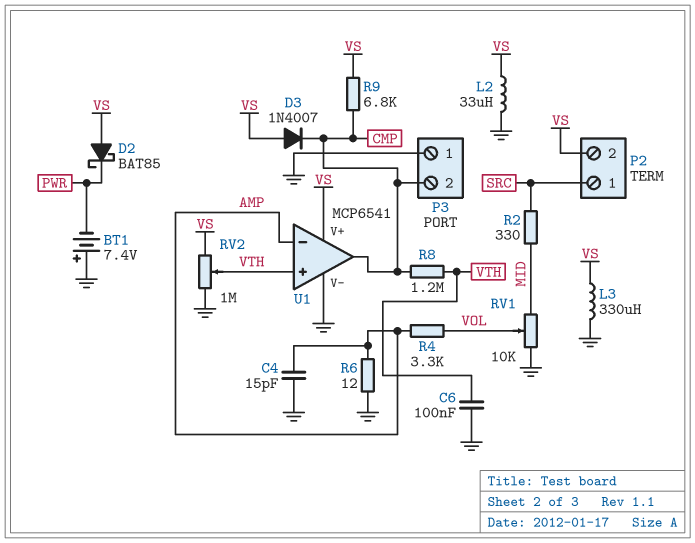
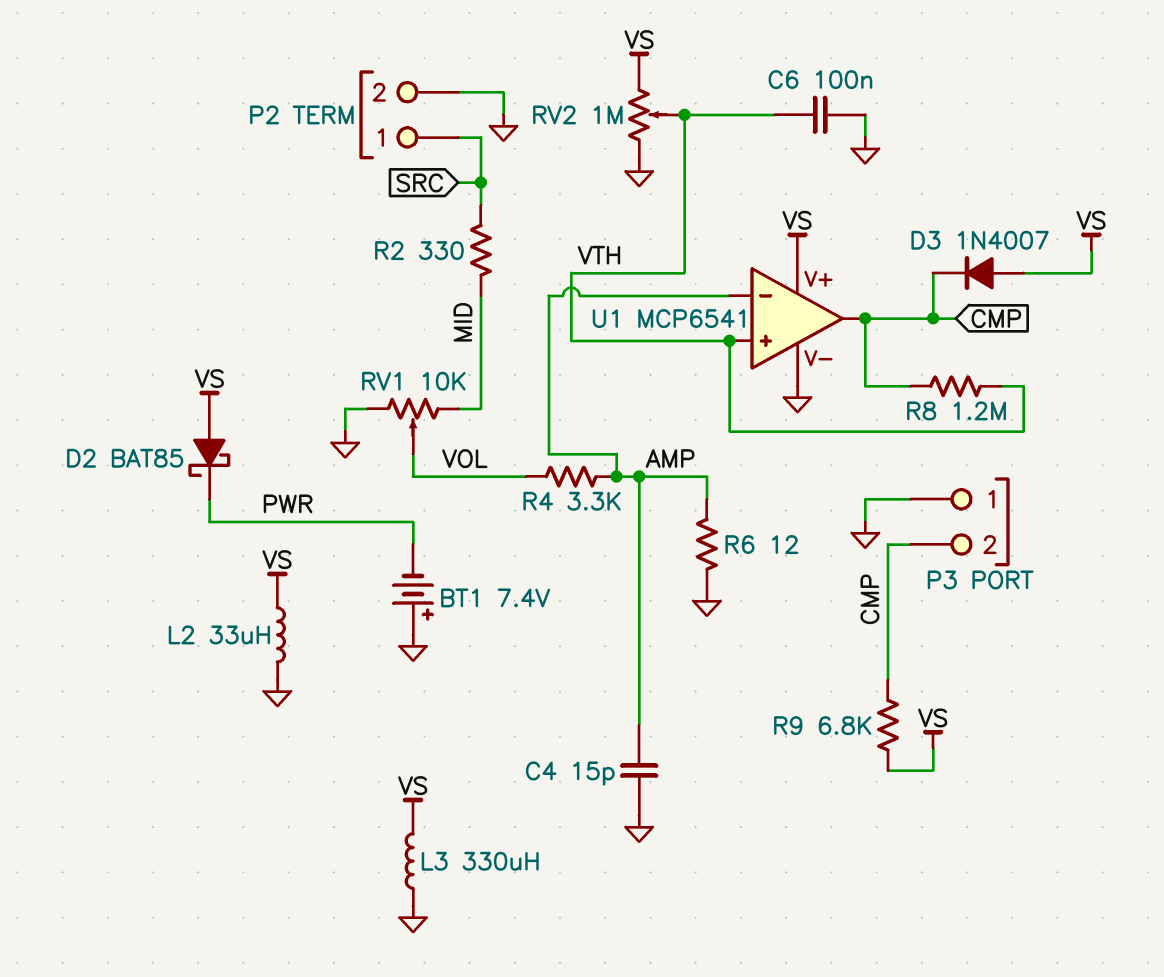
P2 pin 2: VS -> GND

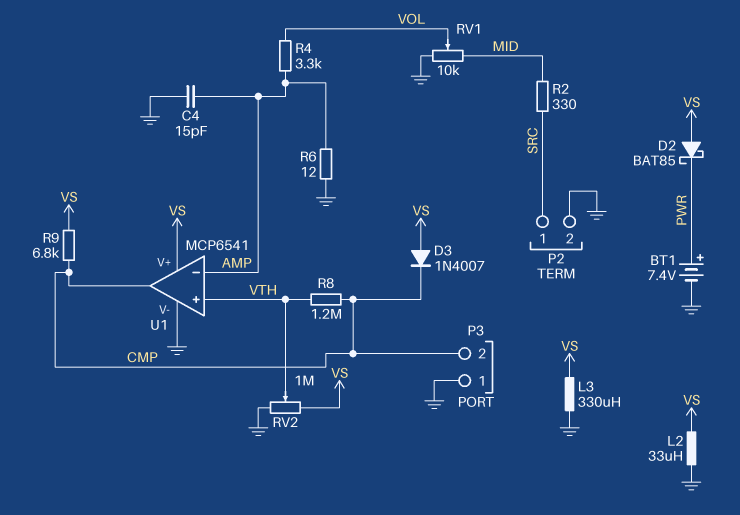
BT1: 7.4V (plus GND, minus PWR) -> 7.4V (plus PWR, minus GND)
C6: 100nF (GND, VTH) -> none

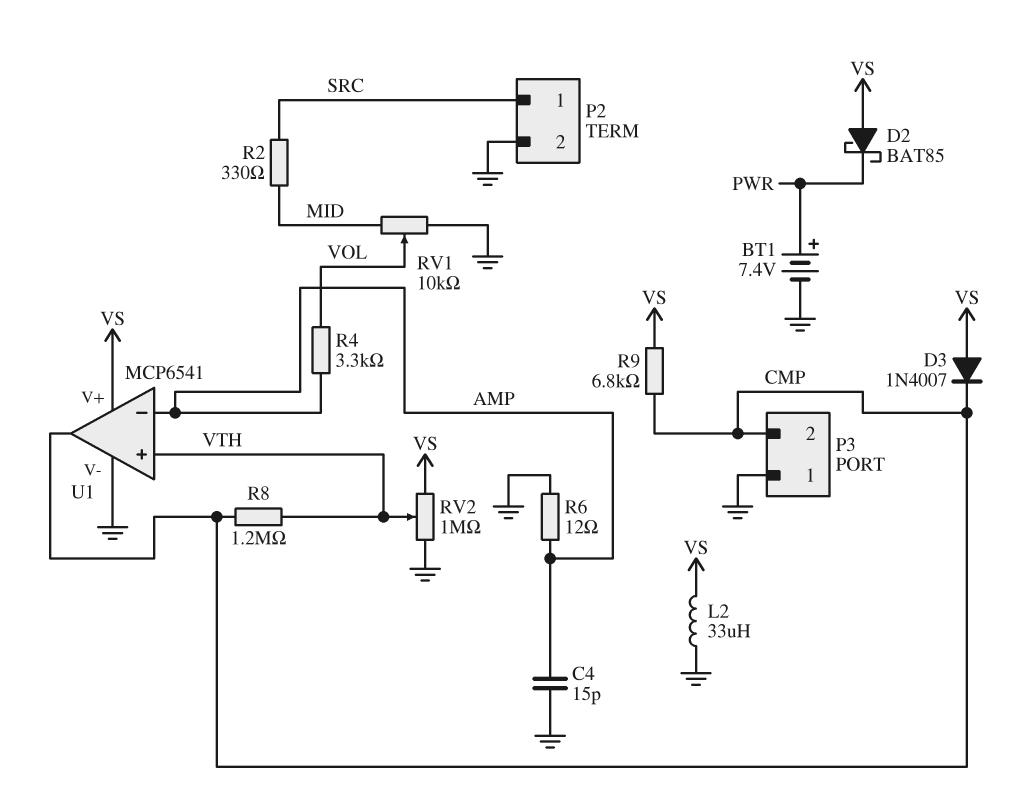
L3: 330uH (GND, VS) -> none

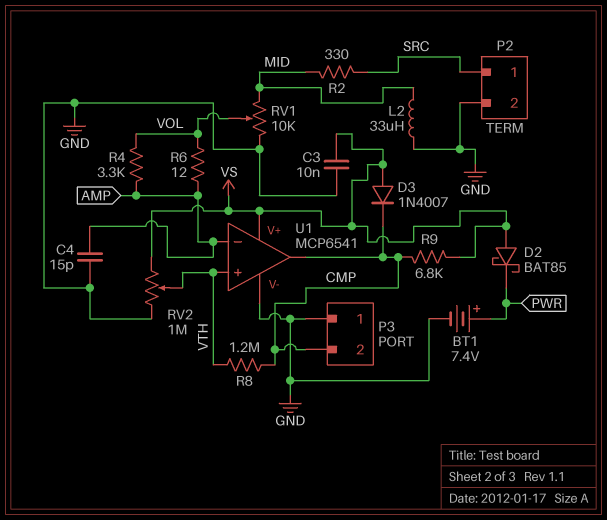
C3: none -> 10nF (GND, VS)
L2: 33uH (GND, VS) -> 33uH (GND, MID)
R6: 12 (AMP, GND) -> 12 (AMP, VOL)

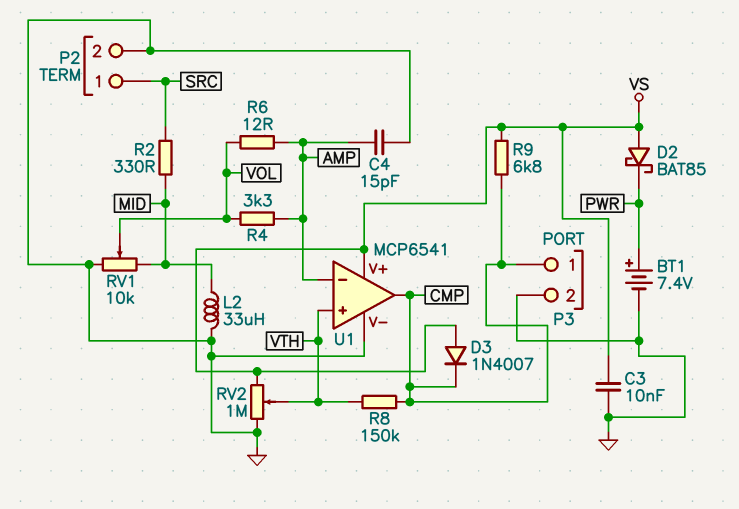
P3 pin 1: GND -> CMP
P3 pin 2: CMP -> GND
R8: 1.2M (CMP, VTH) -> 150k (CMP, VTH)

